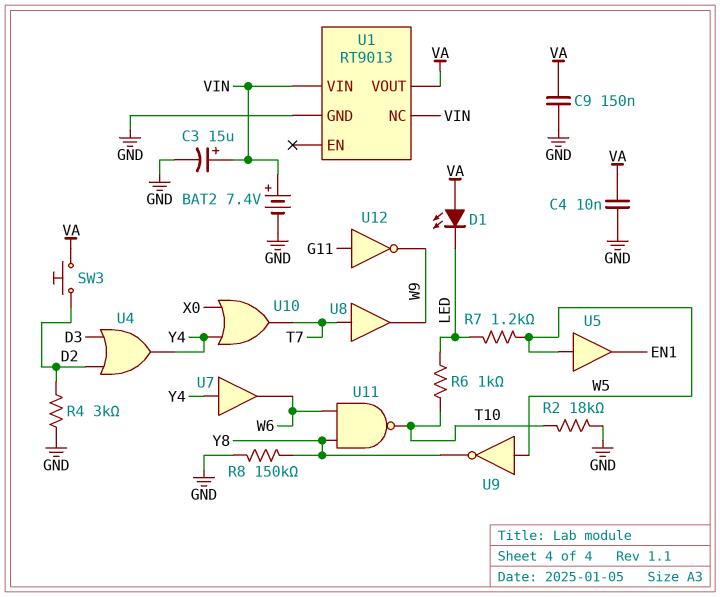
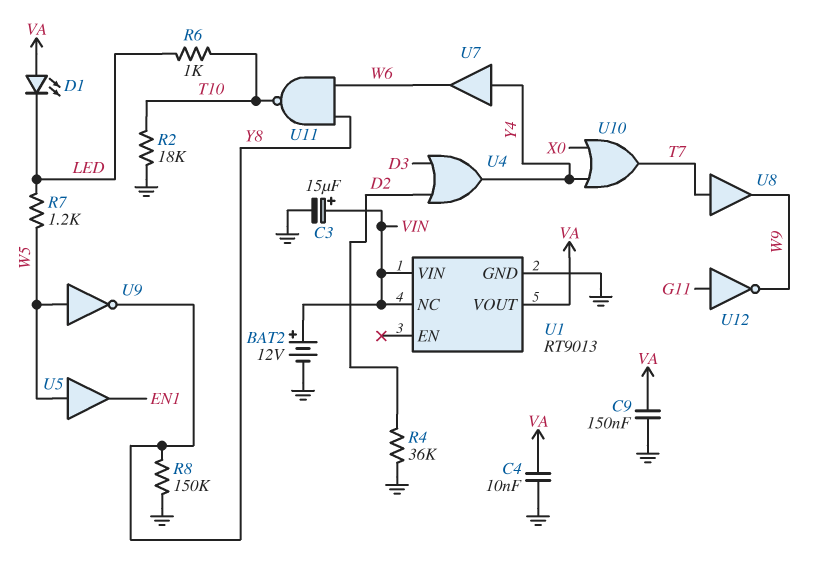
BAT2: 7.4V (plus VIN, minus GND) -> 12V (plus VIN, minus GND)
R4: 3k (D2, GND) -> 36k (D2, GND)
SW3: button (D2, VA) -> none

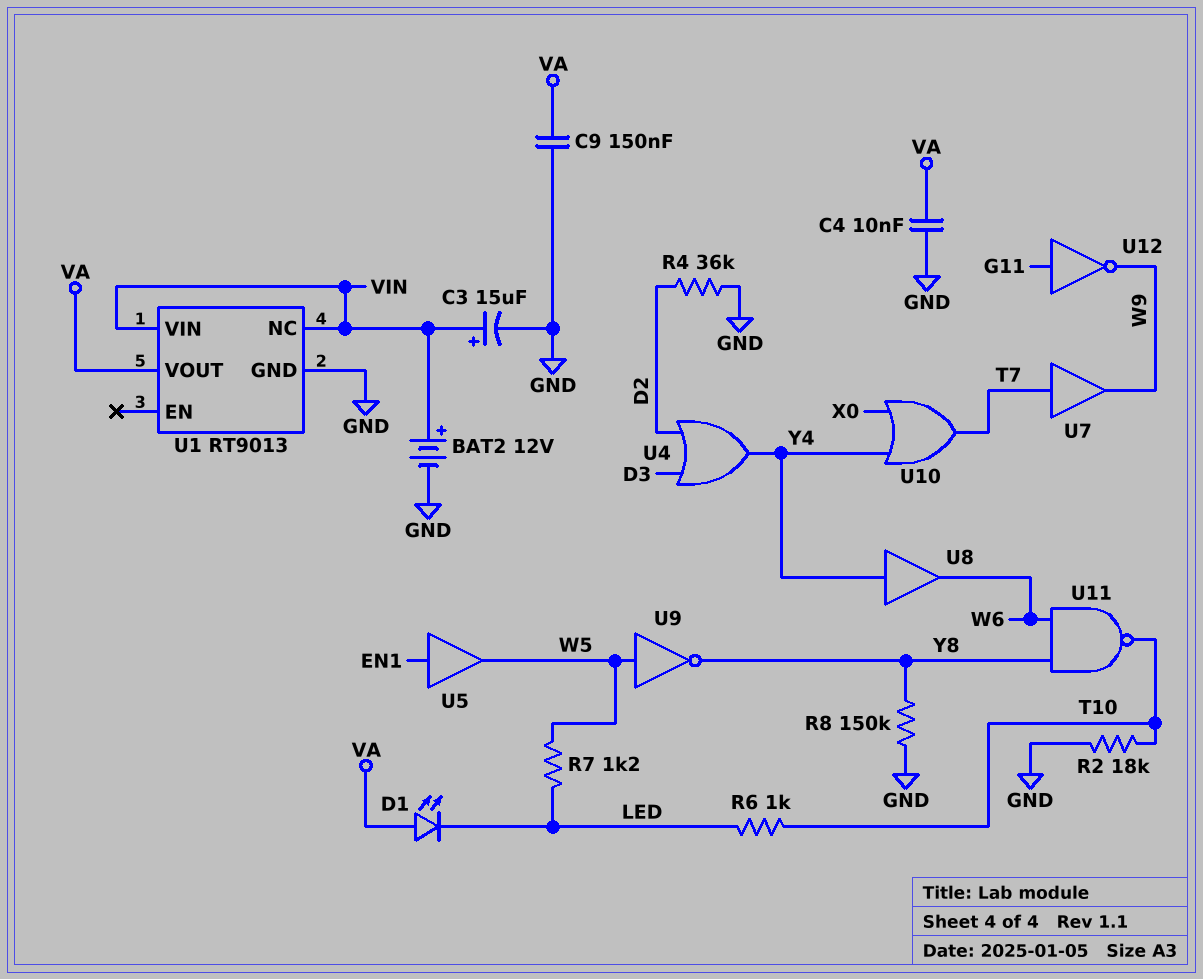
U5: buffer (in W5, out EN1) -> buffer (in EN1, out W5)
U7: buffer (in Y4, out W6) -> buffer (in T7, out W9)
U8: buffer (in T7, out W9) -> buffer (in Y4, out W6)

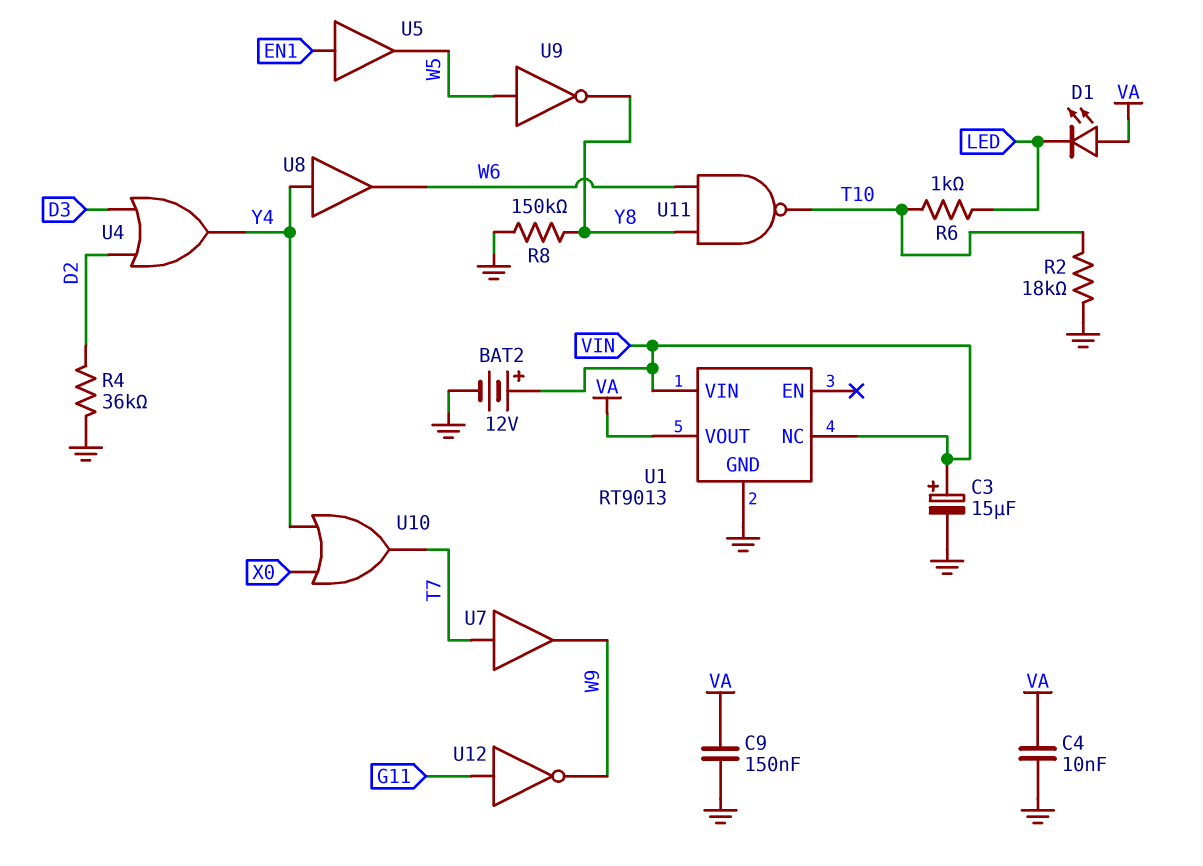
R7: 1.2k (LED, W5) -> none

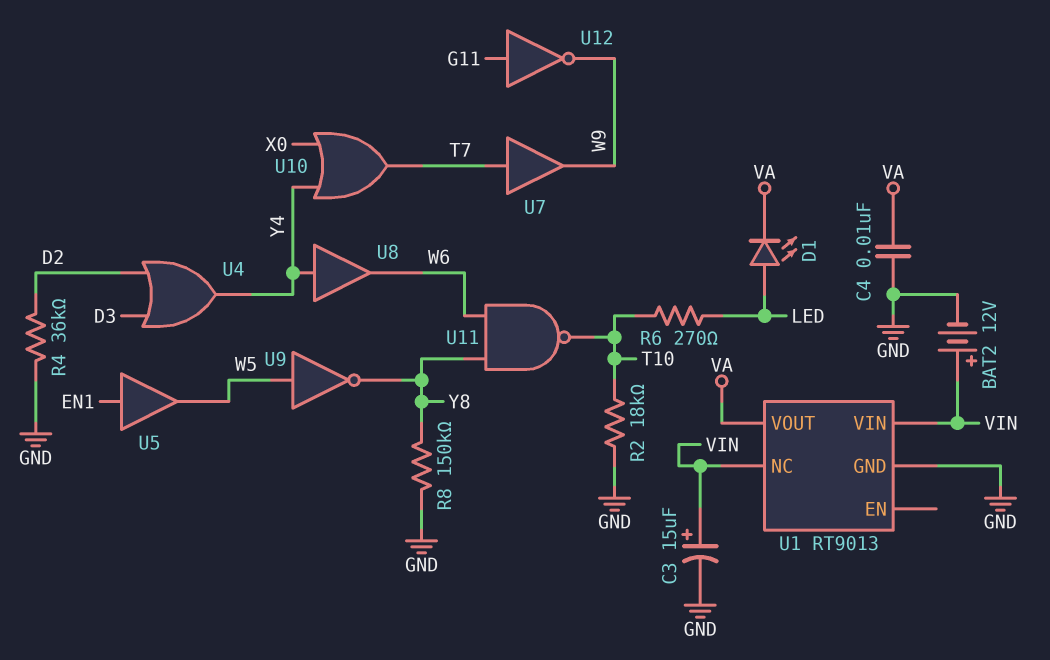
C9: 150nF (GND, VA) -> none
D1: LED (A VA, K LED) -> LED (A LED, K VA)
R6: 1k (LED, T10) -> 270 (LED, T10)

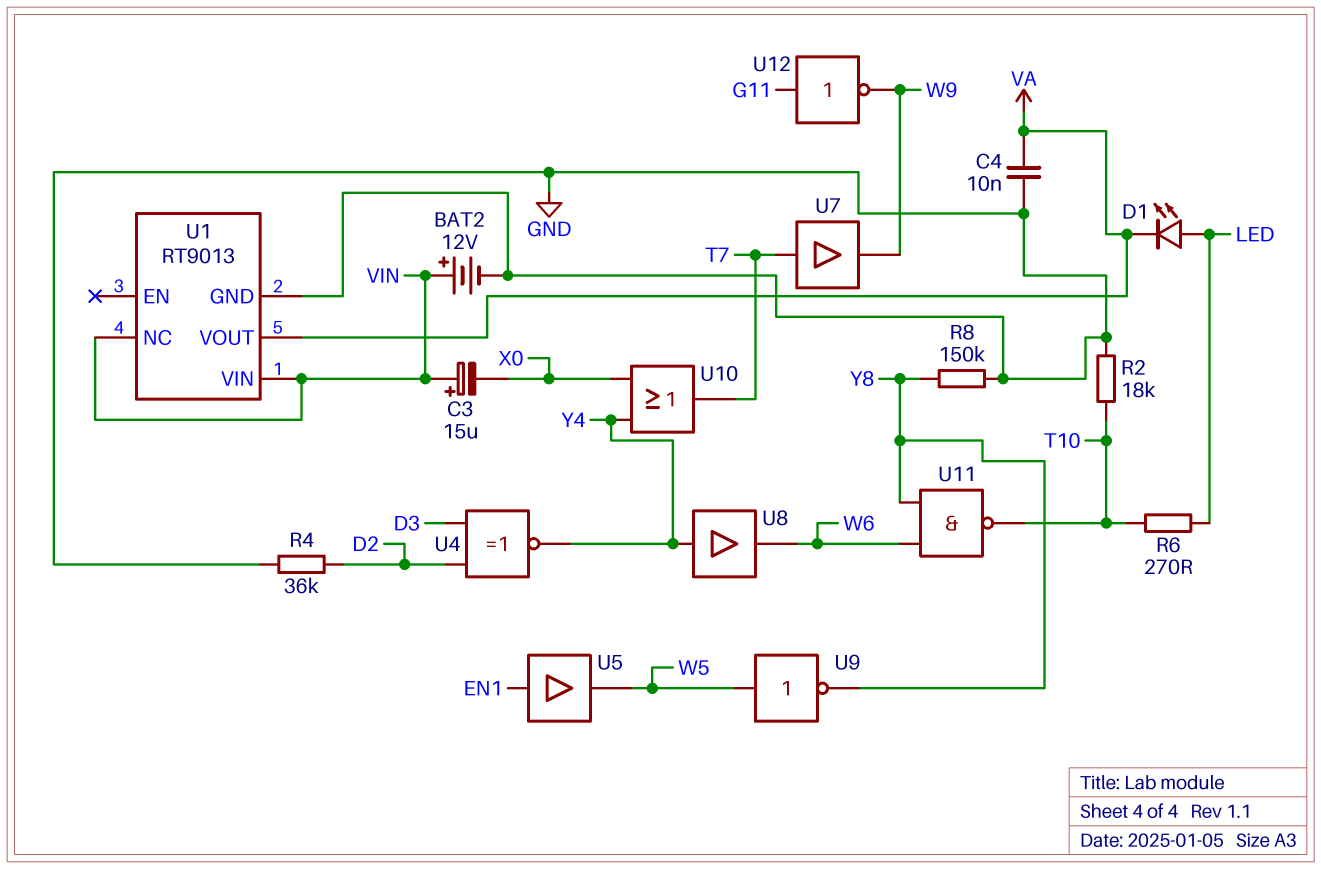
C3: 15uF (plus VIN, minus GND) -> 15uF (plus VIN, minus X0)
U4: OR (in D2, in D3, out Y4) -> XNOR (in D2, in D3, out Y4)

